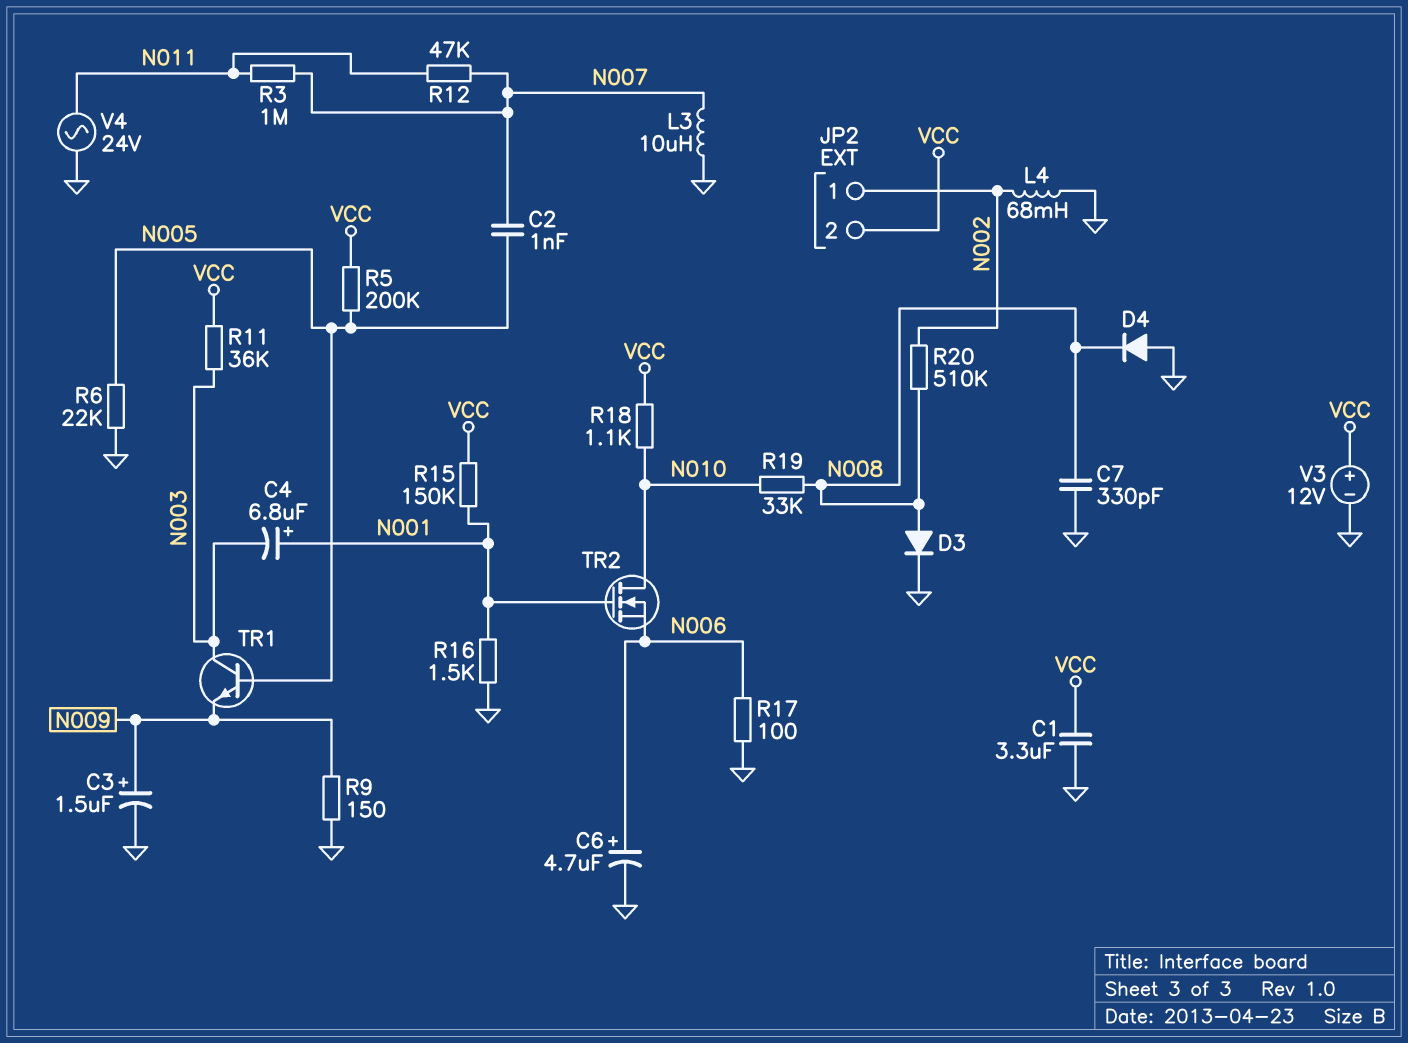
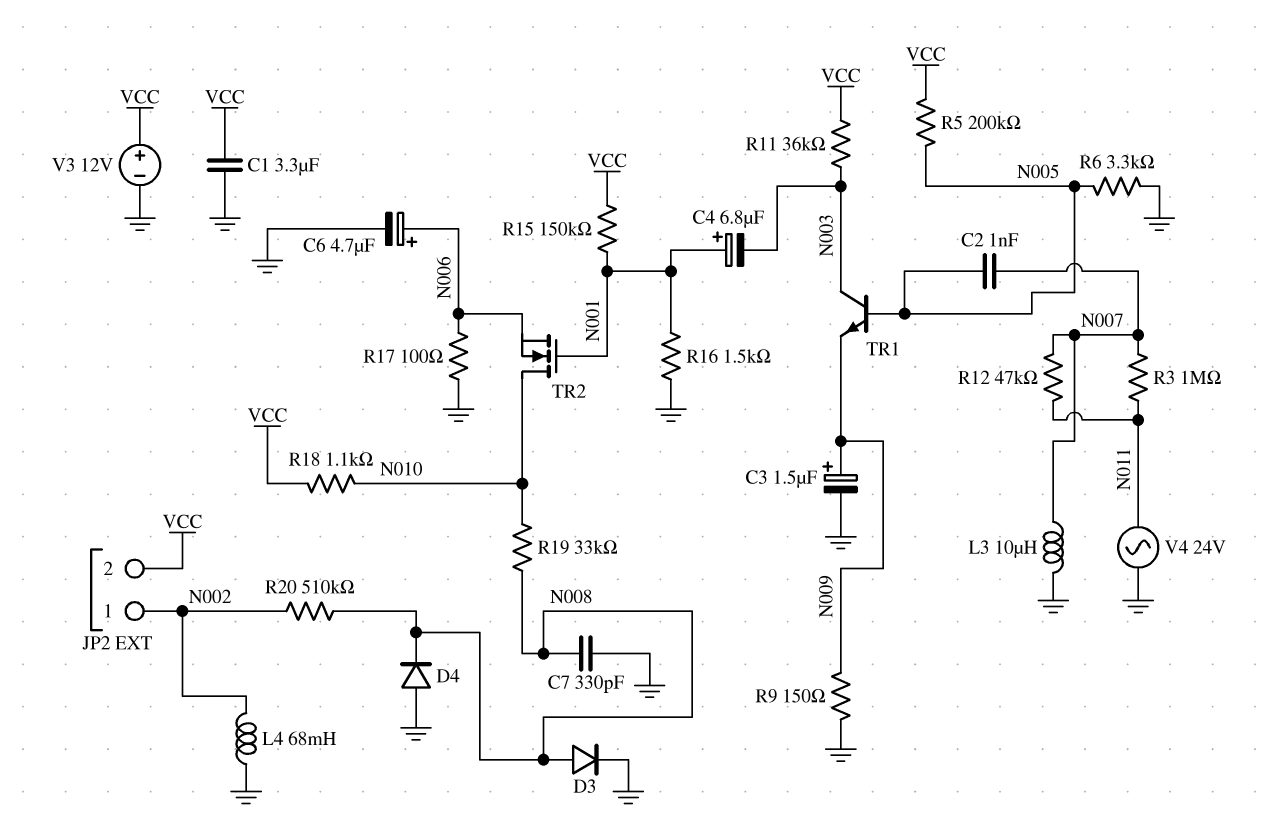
R6: 22k (GND, N005) -> 3.3k (GND, N005)

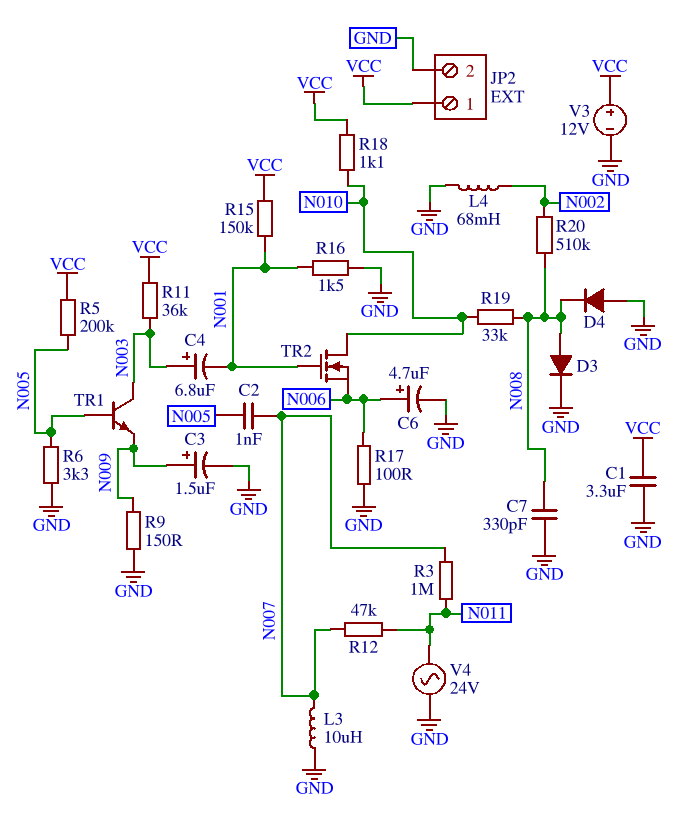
C4: 6.8uF (plus N001, minus N003) -> 6.8uF (plus N003, minus N001)
JP2 pin 1: N002 -> VCC
JP2 pin 2: VCC -> GND

